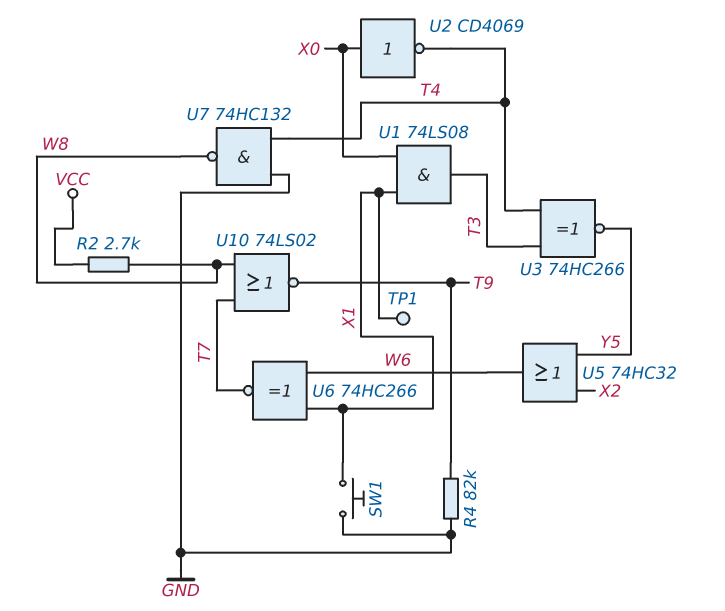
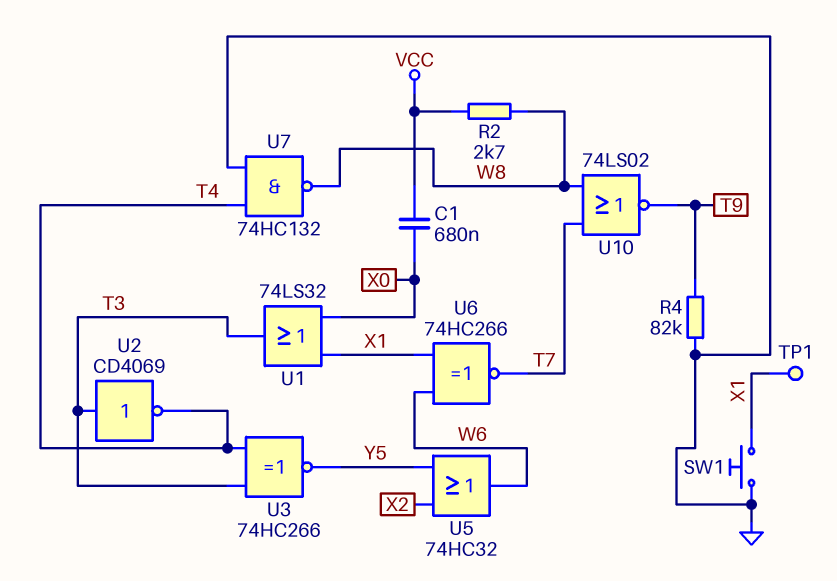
C1: none -> 680nF (VCC, X0)
U1: AND 74LS08 (in X0, in X1, out T3) -> OR 74LS32 (in X0, in X1, out T3)
U2: NOT CD4069 (in X0, out T4) -> NOT CD4069 (in T3, out T4)

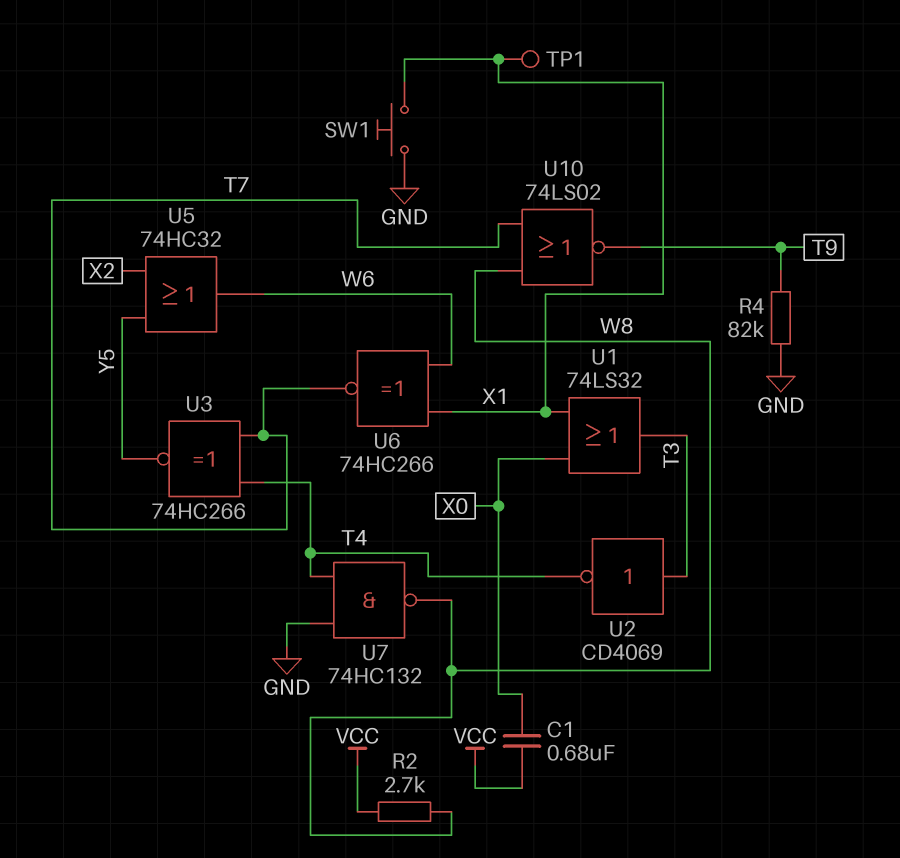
U3: XNOR 74HC266 (in T3, in T4, out Y5) -> XNOR 74HC266 (in T4, in T7, out Y5)

